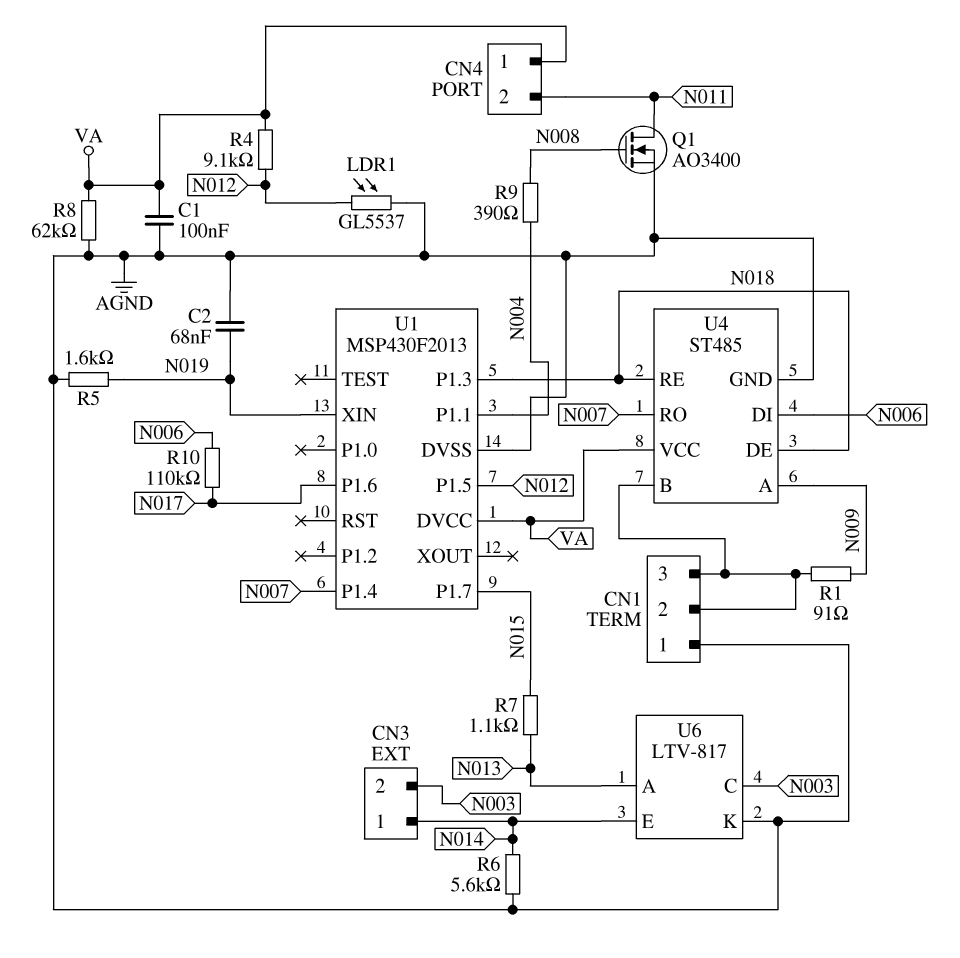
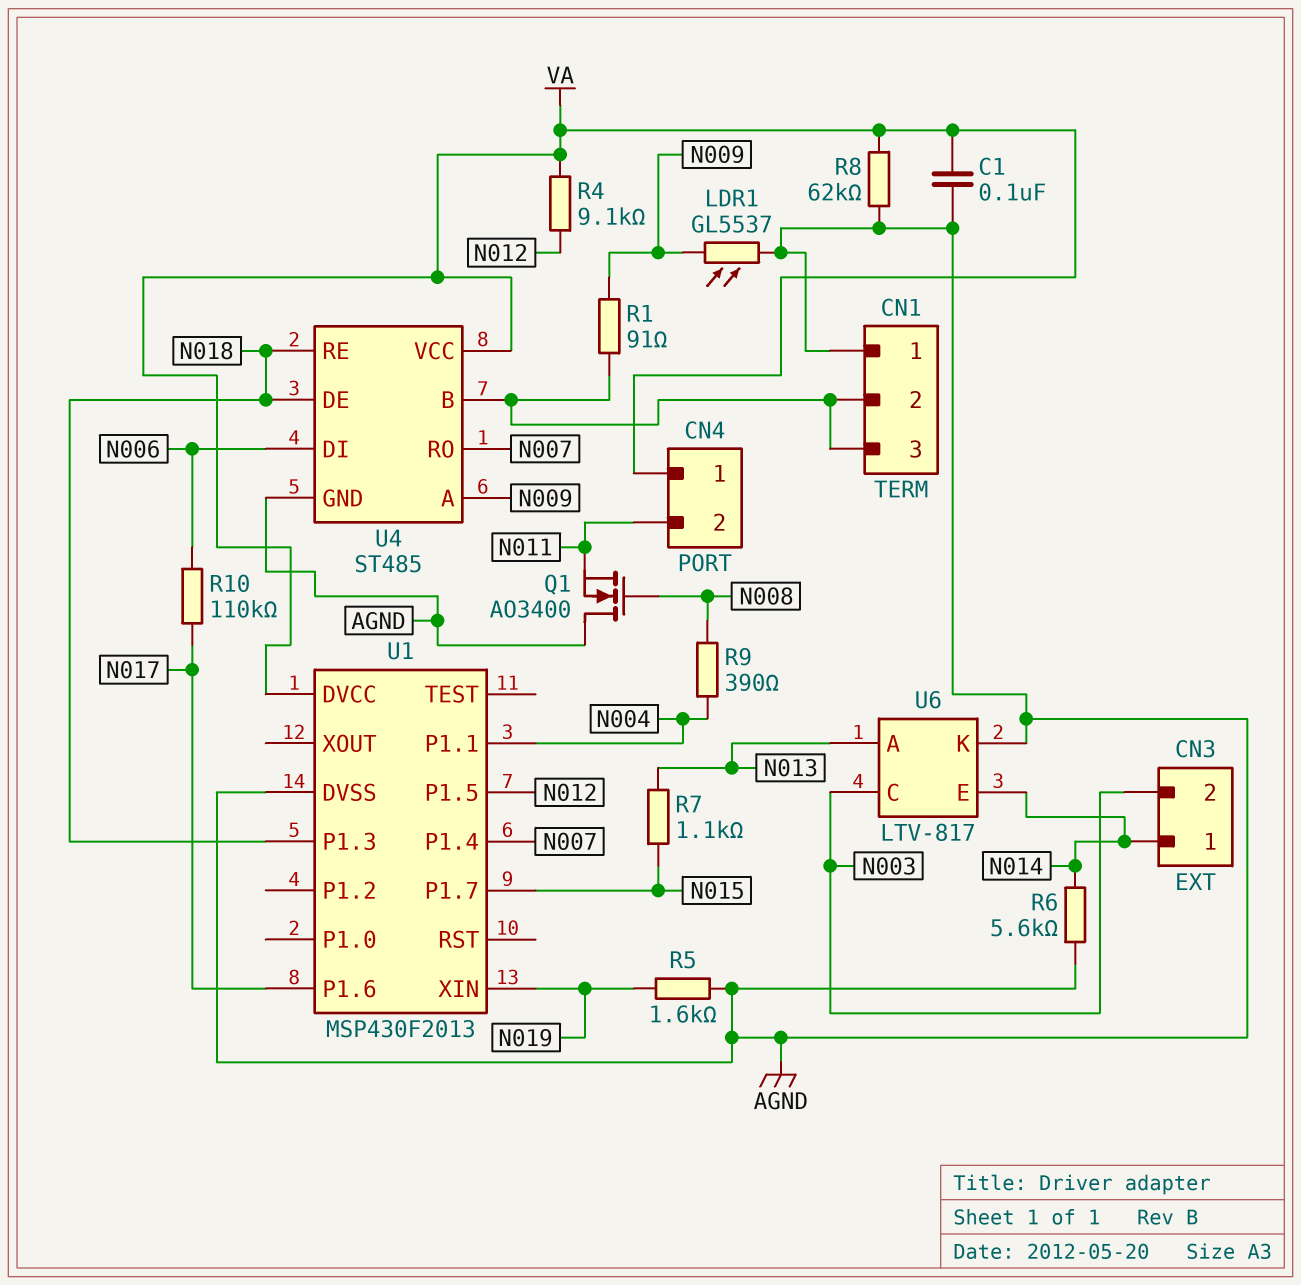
C2: 68nF (AGND, N019) -> none
LDR1: GL5537 (AGND, N012) -> GL5537 (AGND, N009)
Q1: NMOS AO3400 (G N008, D N011, S AGND) -> NMOS AO3400 (G N008, D AGND, S N011)

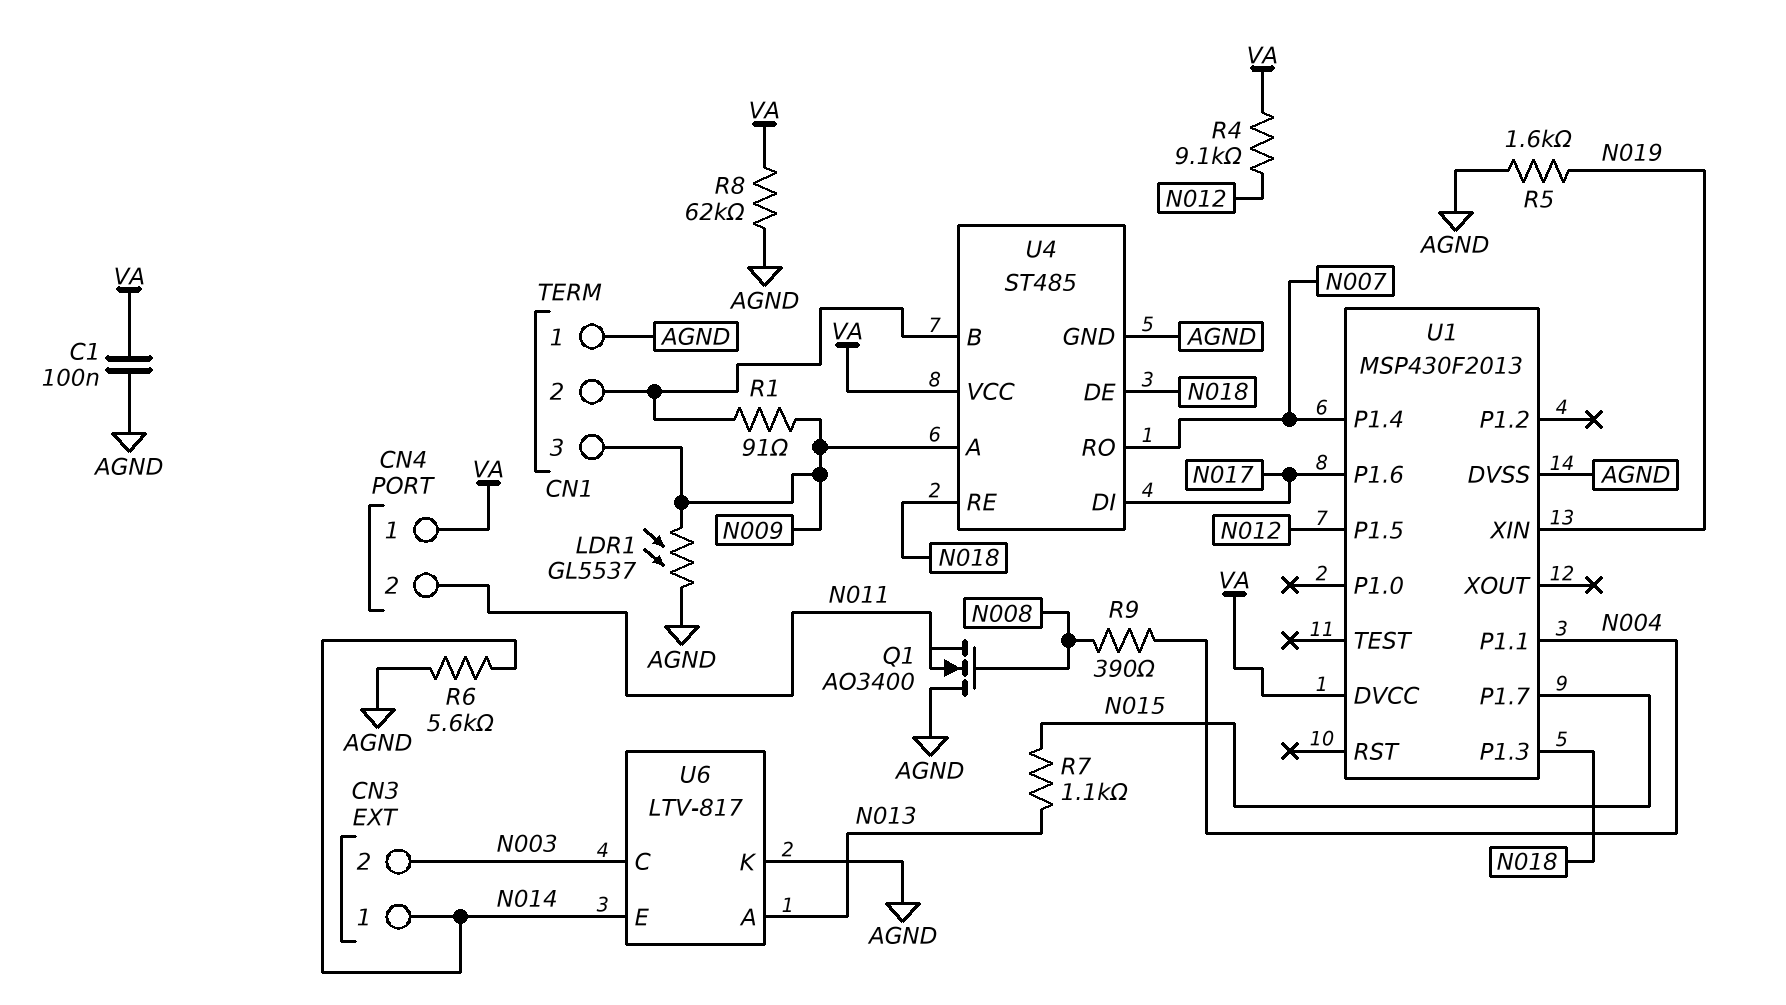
CN1 pin 3: CN1/2 -> N009
R10: 110k (N006, N017) -> none
U4 pin DI: N006 -> N017

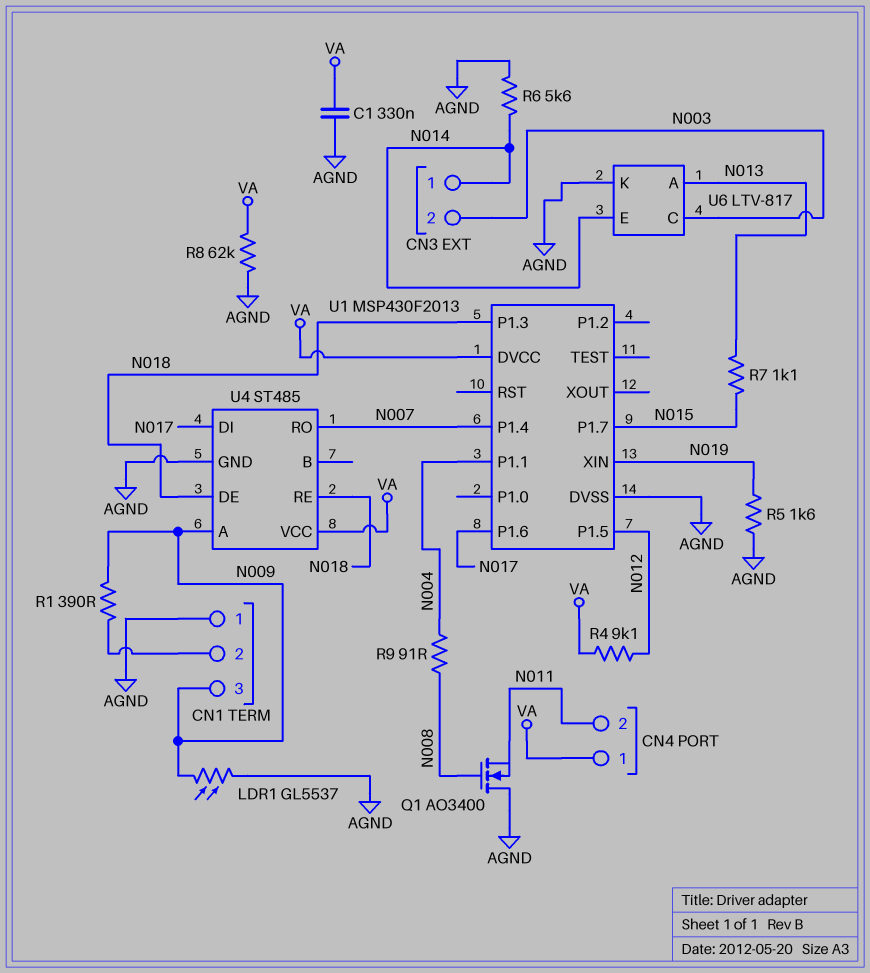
C1: 100nF (AGND, VA) -> 330nF (AGND, VA)
R1: 91 (CN1/2, N009) -> 390 (CN1/2, N009)
R9: 390 (N004, N008) -> 91 (N004, N008)
U4 pin B: CN1/2 -> none

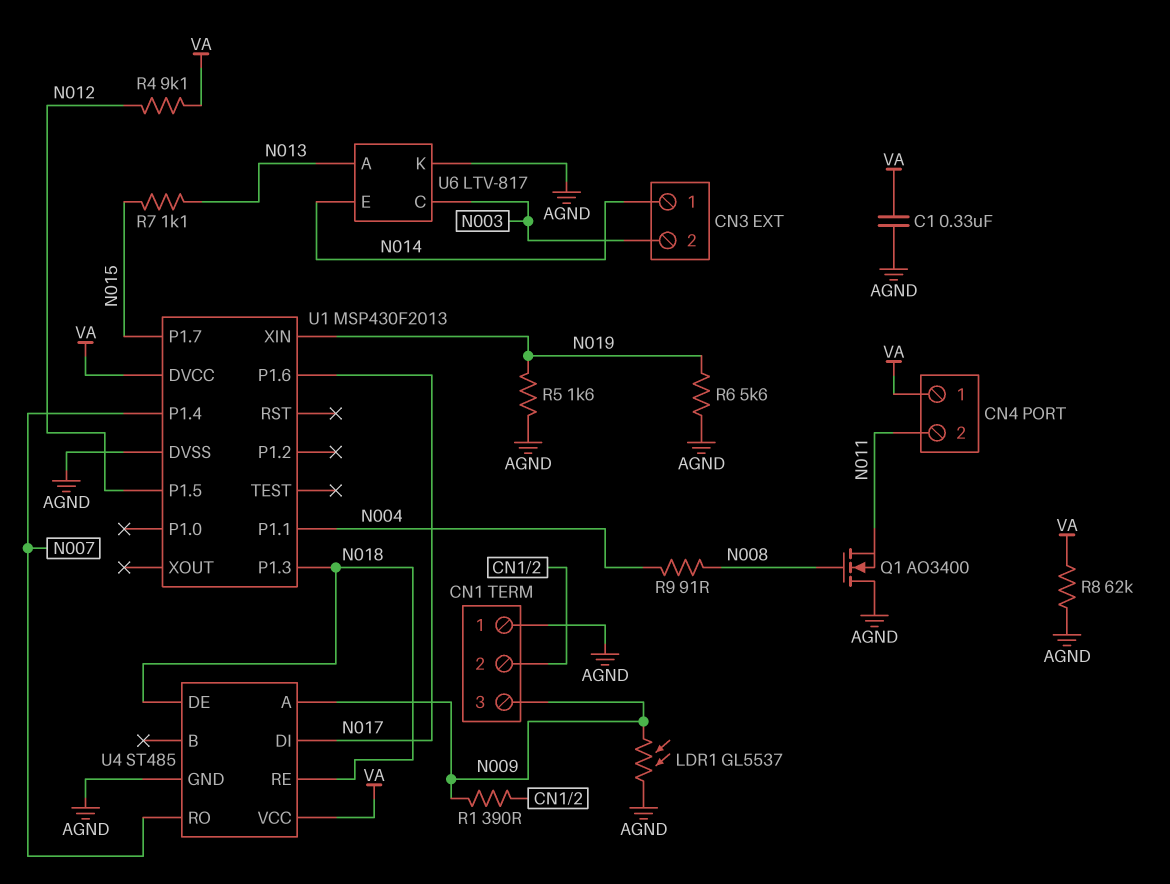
R6: 5.6k (AGND, N014) -> 5.6k (AGND, N019)

